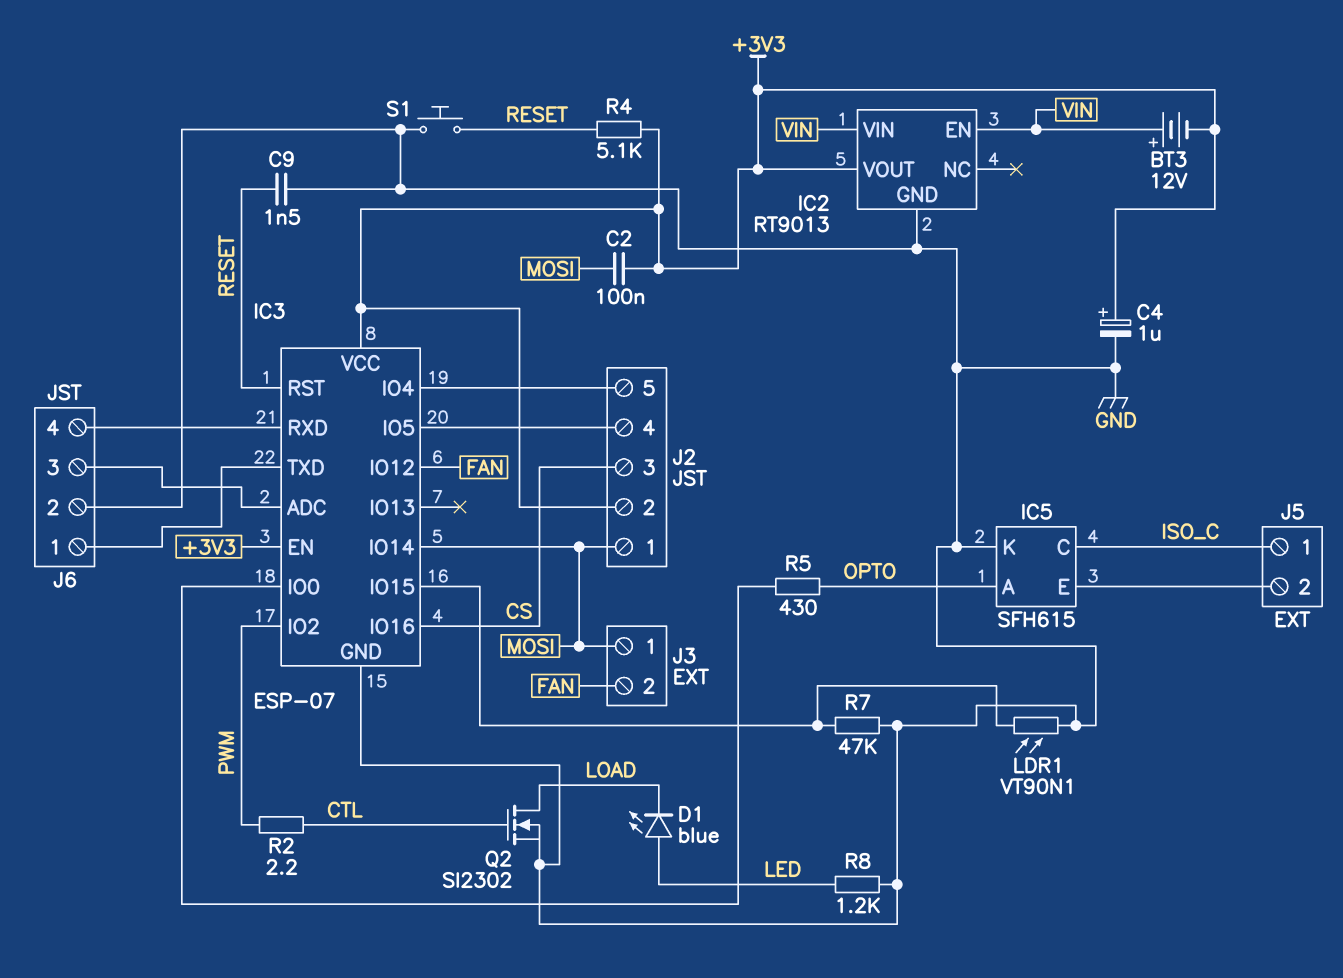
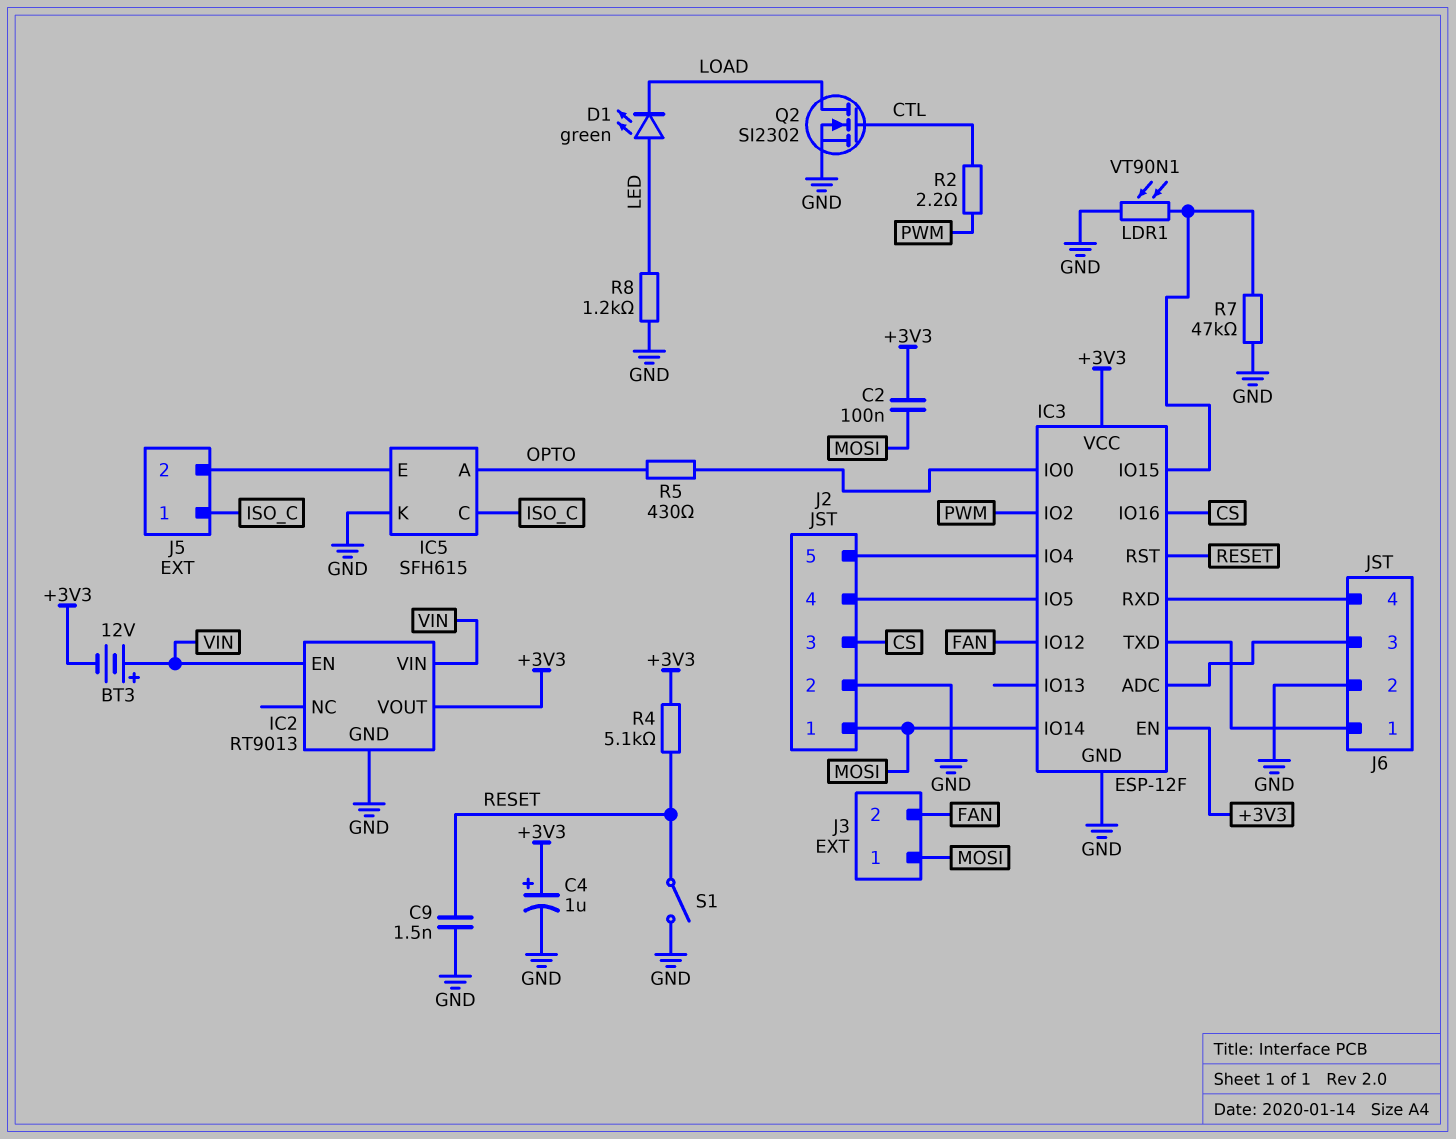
D1: LED blue (A LED, K LOAD) -> LED green (A LED, K LOAD)
IC3: ESP-07 -> ESP-12F
J2 pin 2: +3V3 -> GND
S1: button (GND, RESET) -> switch (GND, RESET)

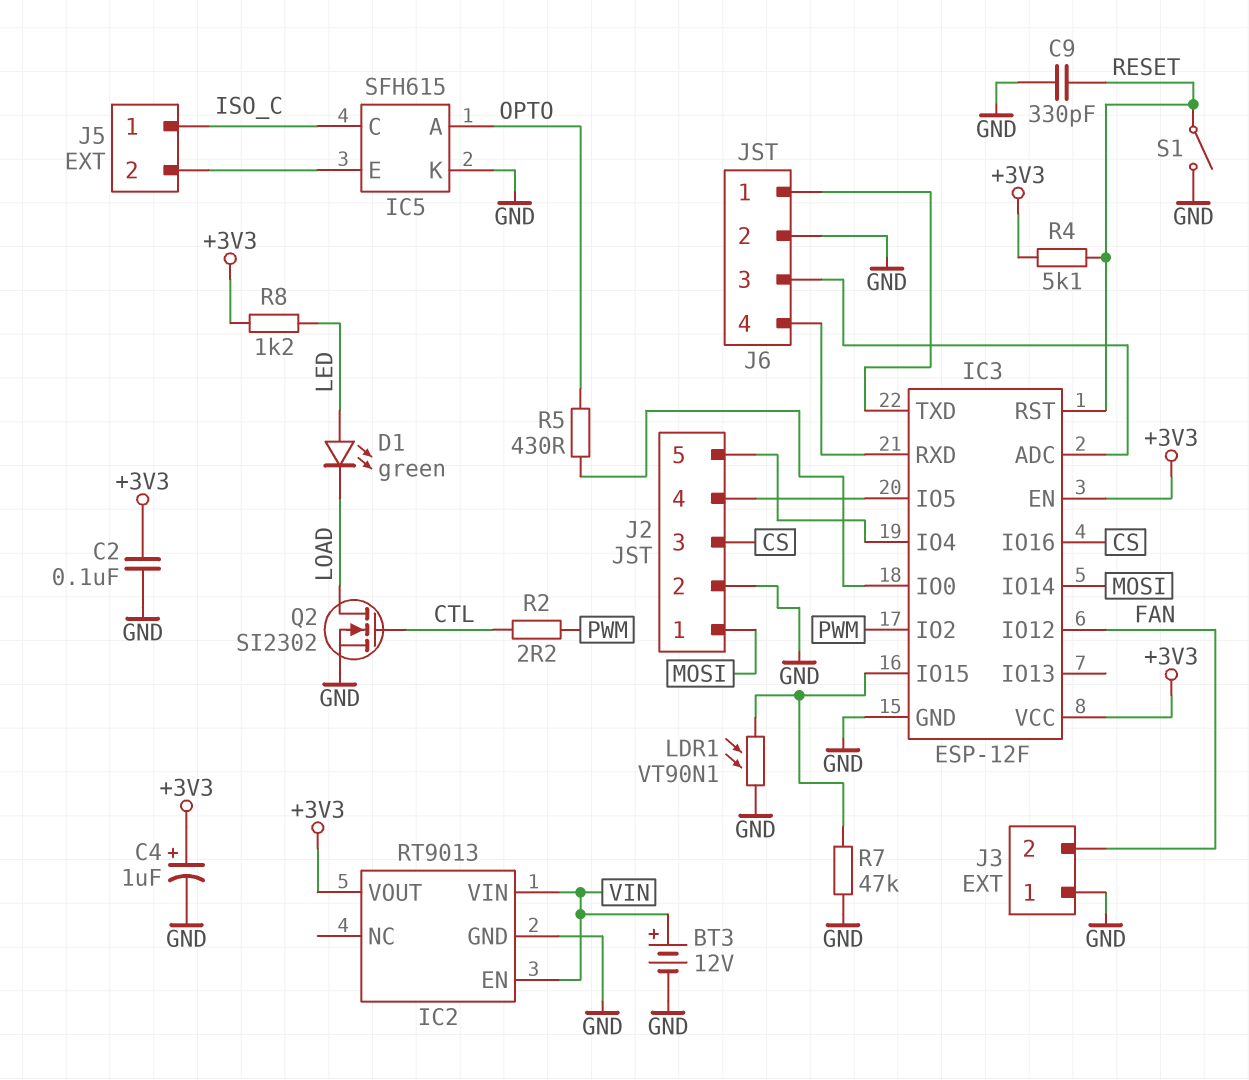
BT3: 12V (plus VIN, minus +3V3) -> 12V (plus VIN, minus GND)
C2: 100nF (+3V3, MOSI) -> 100nF (+3V3, GND)
C9: 1.5nF (GND, RESET) -> 330pF (GND, RESET)
J3 pin 1: MOSI -> GND
R8: 1.2k (GND, LED) -> 1.2k (+3V3, LED)

